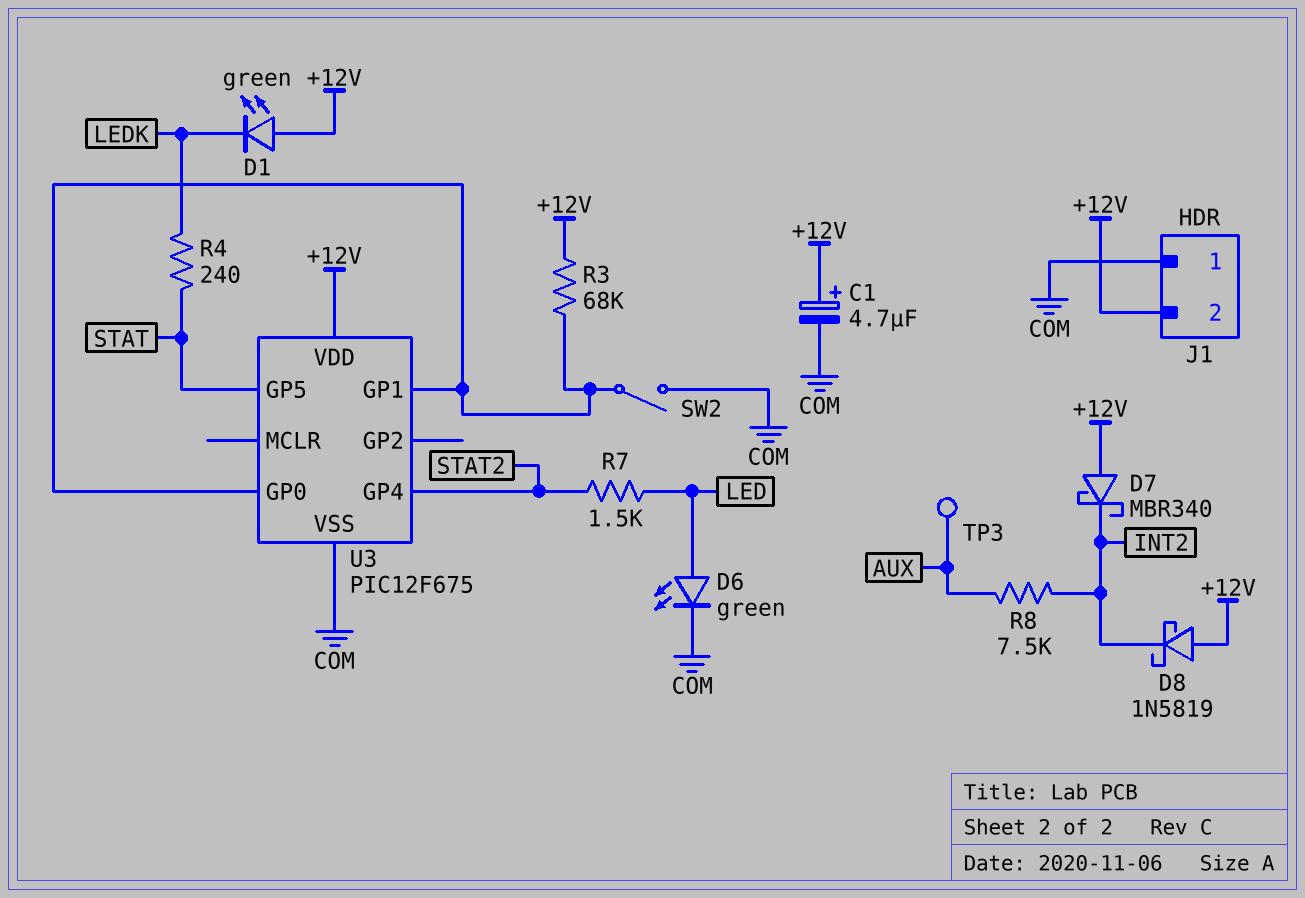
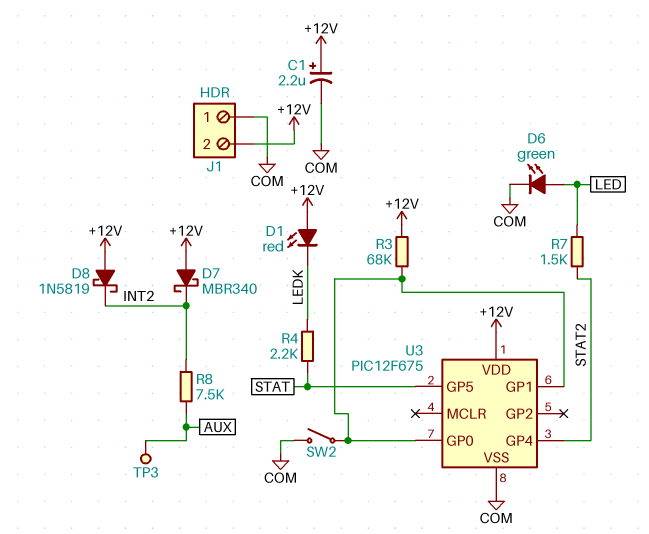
C1: 4.7uF (plus +12V, minus COM) -> 2.2uF (plus +12V, minus COM)
D1: LED green (A +12V, K LEDK) -> LED red (A +12V, K LEDK)
R4: 240 (LEDK, STAT) -> 2.2k (LEDK, STAT)

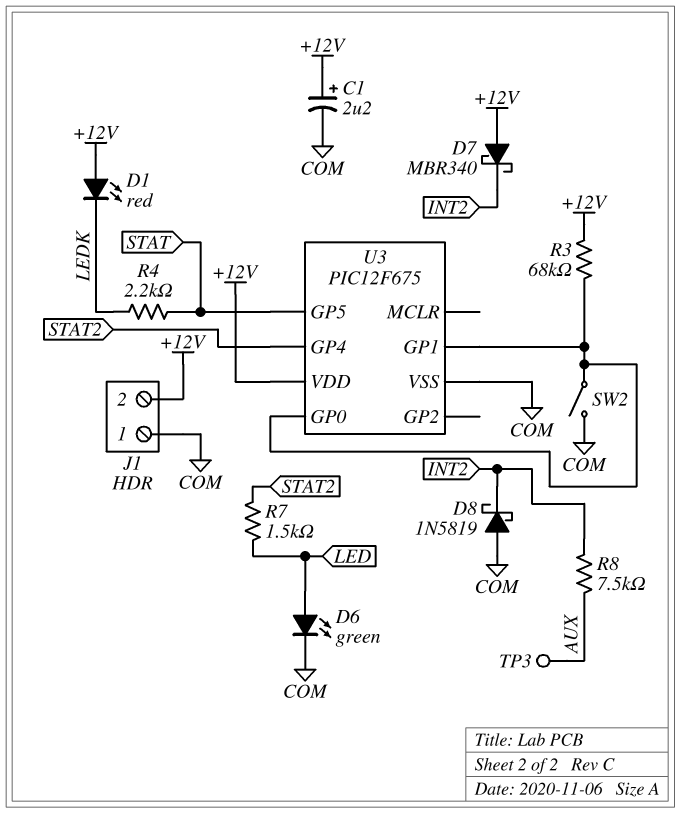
D8: schottky 1N5819 (A +12V, K INT2) -> schottky 1N5819 (A COM, K INT2)

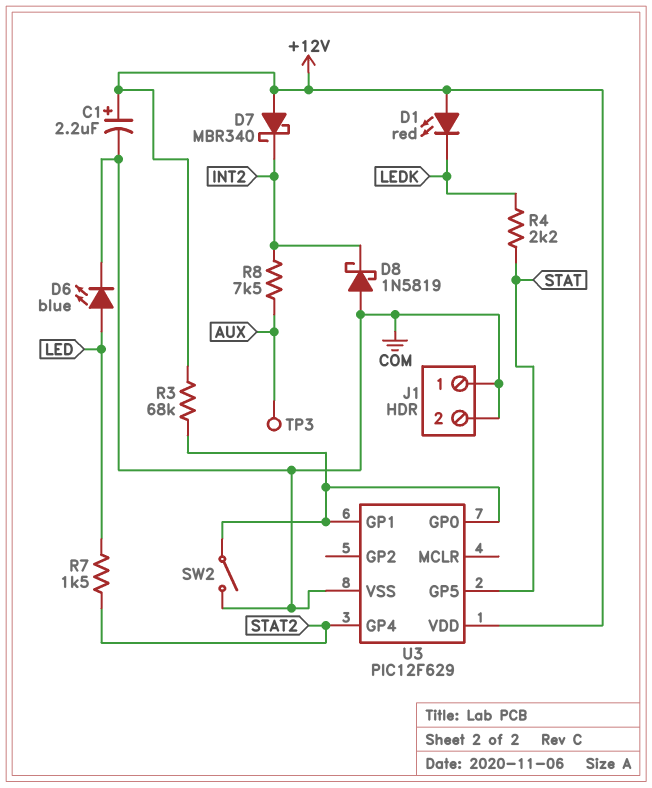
D6: LED green (A LED, K COM) -> LED blue (A LED, K COM)
J1 pin 2: +12V -> COM
U3: PIC12F675 -> PIC12F629

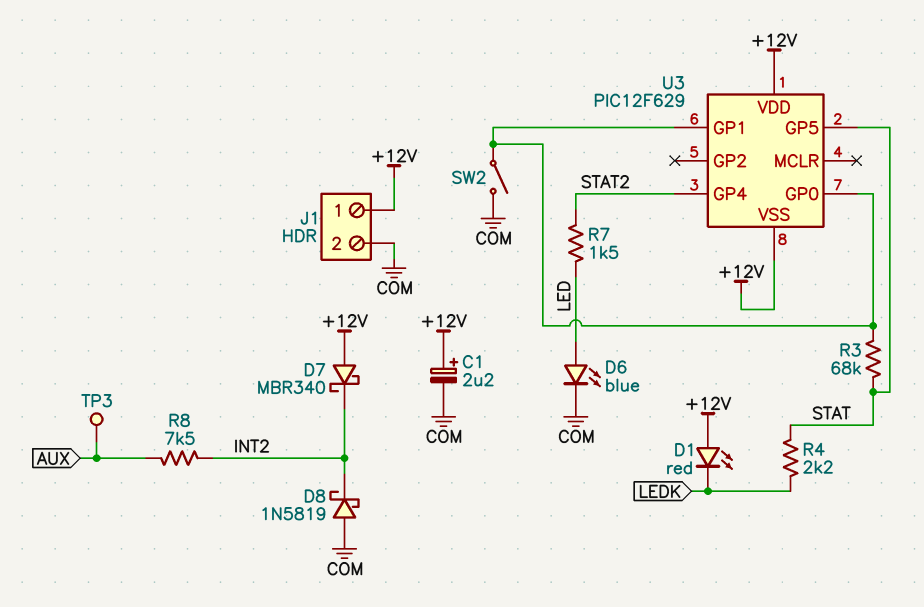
J1 pin 1: COM -> +12V
R3: 68k (+12V, U3/GP0) -> 68k (STAT, U3/GP0)
U3 pin VSS: COM -> +12V

